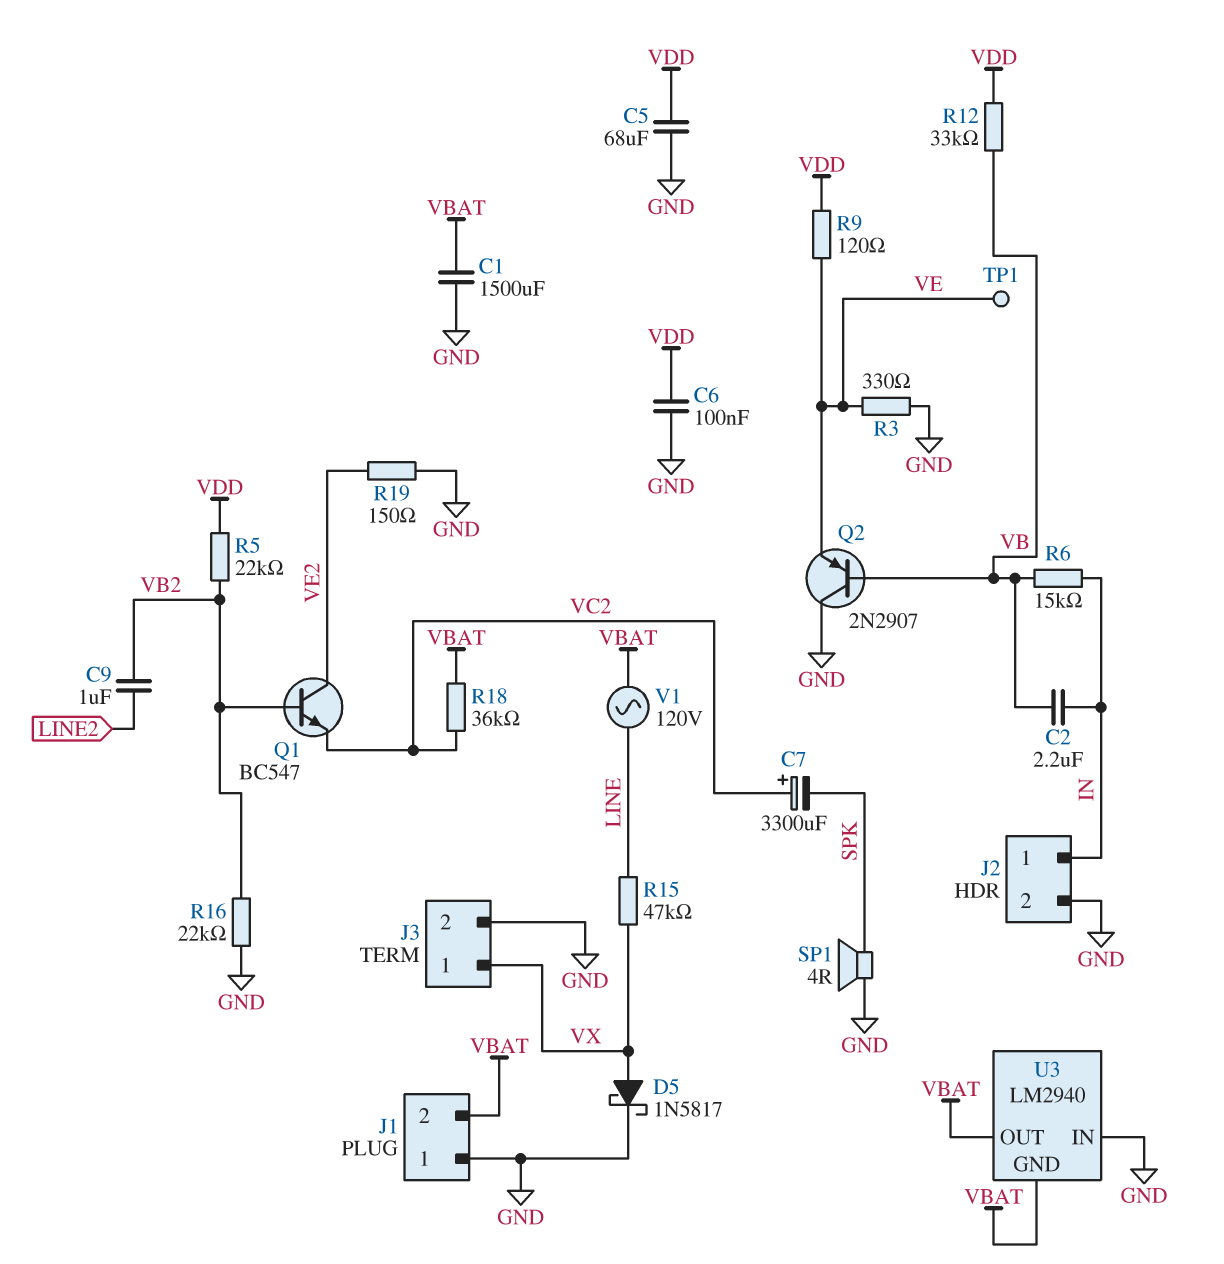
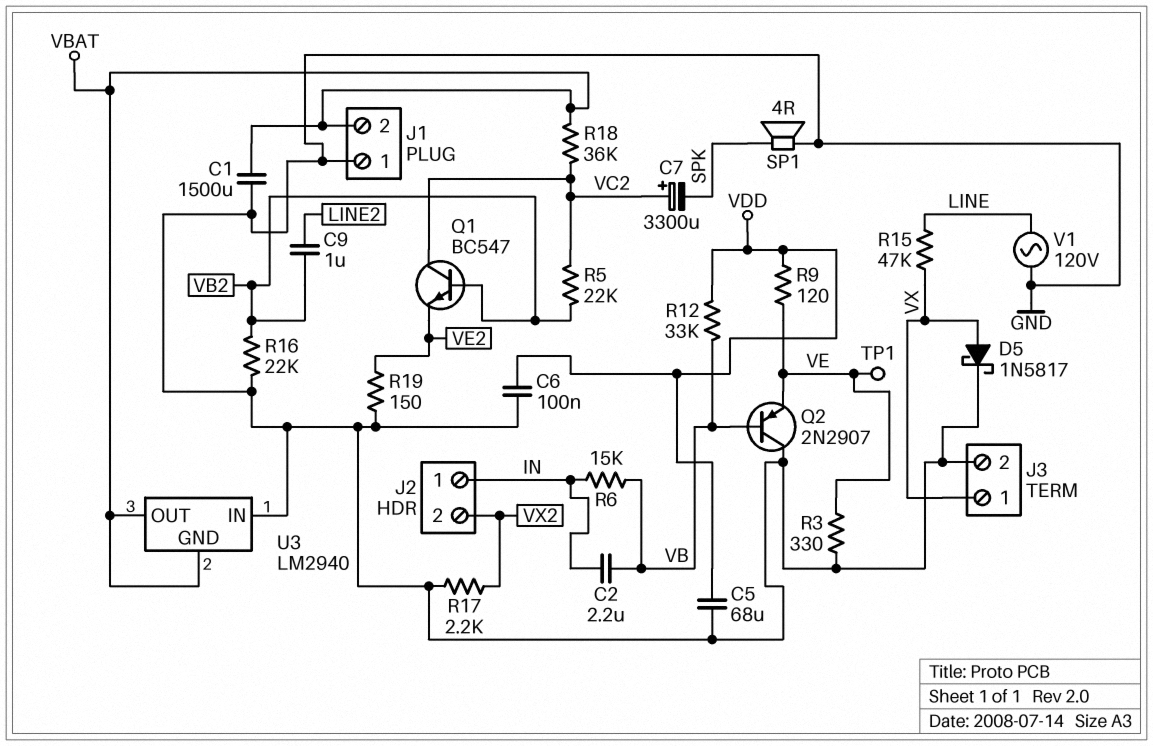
J2 pin 2: GND -> VX2
Q1: NPN BC547 (B VB2, C VE2, E VC2) -> NPN BC547 (B VB2, C VC2, E VE2)
R5: 22k (VB2, VDD) -> 22k (VB2, VC2)
R17: none -> 2.2k (GND, VX2)
V1: AC 120V (LINE, VBAT) -> AC 120V (GND, LINE)

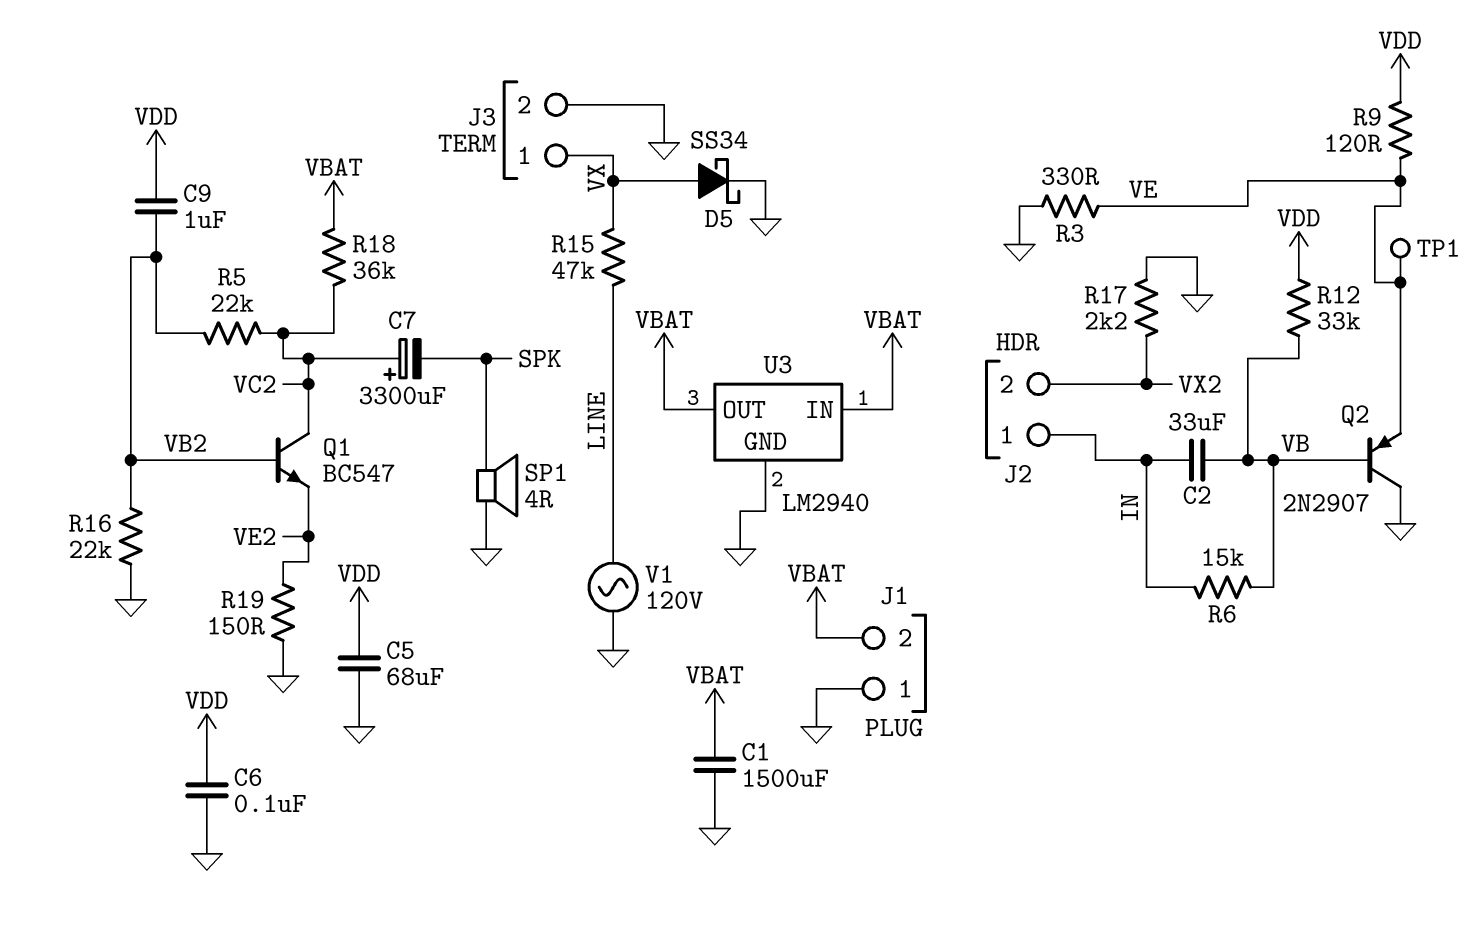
C2: 2.2uF (IN, VB) -> 33uF (IN, VB)
C9: 1uF (LINE2, VB2) -> 1uF (VB2, VDD)
D5: schottky 1N5817 (A VX, K GND) -> schottky SS34 (A VX, K GND)
U3 pin GND: VBAT -> GND
U3 pin IN: GND -> VBAT

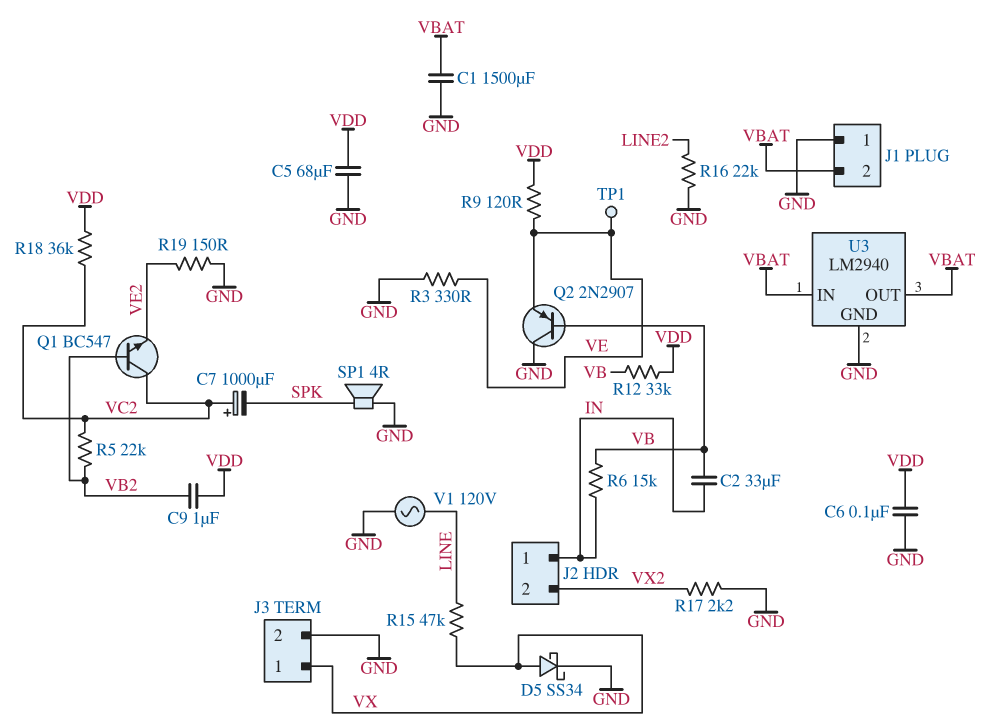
C7: 3300uF (plus VC2, minus SPK) -> 1000uF (plus VC2, minus SPK)
R16: 22k (GND, VB2) -> 22k (GND, LINE2)
R18: 36k (VBAT, VC2) -> 36k (VC2, VDD)

